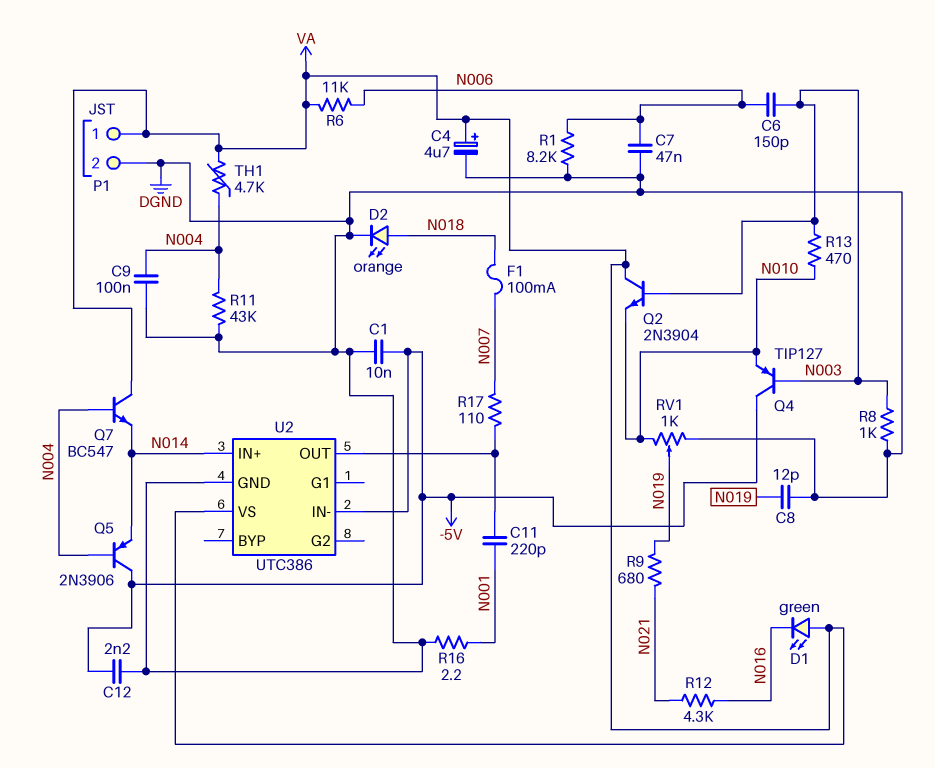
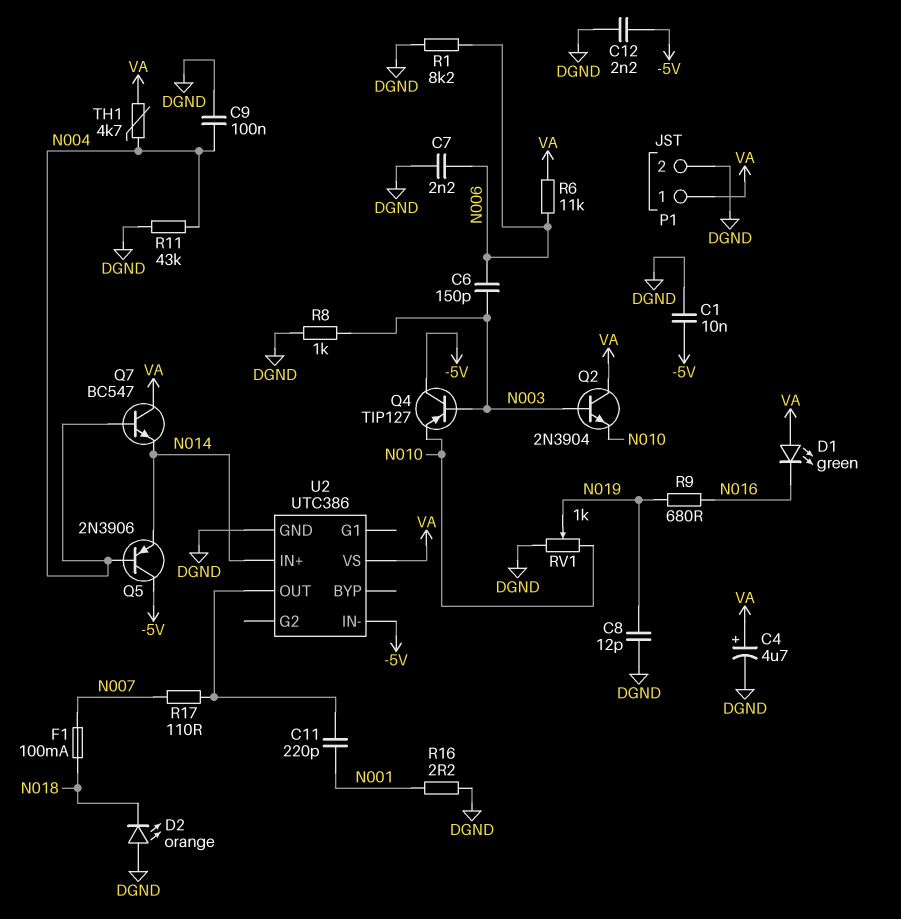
C7: 47nF (DGND, N006) -> 2.2nF (DGND, N006)
D2: LED orange (A N018, K DGND) -> LED orange (A DGND, K N018)
R9: 680 (N019, N021) -> 680 (N016, N019)
R12: 4.3k (N016, N021) -> none
R13: 470 (N003, N010) -> none

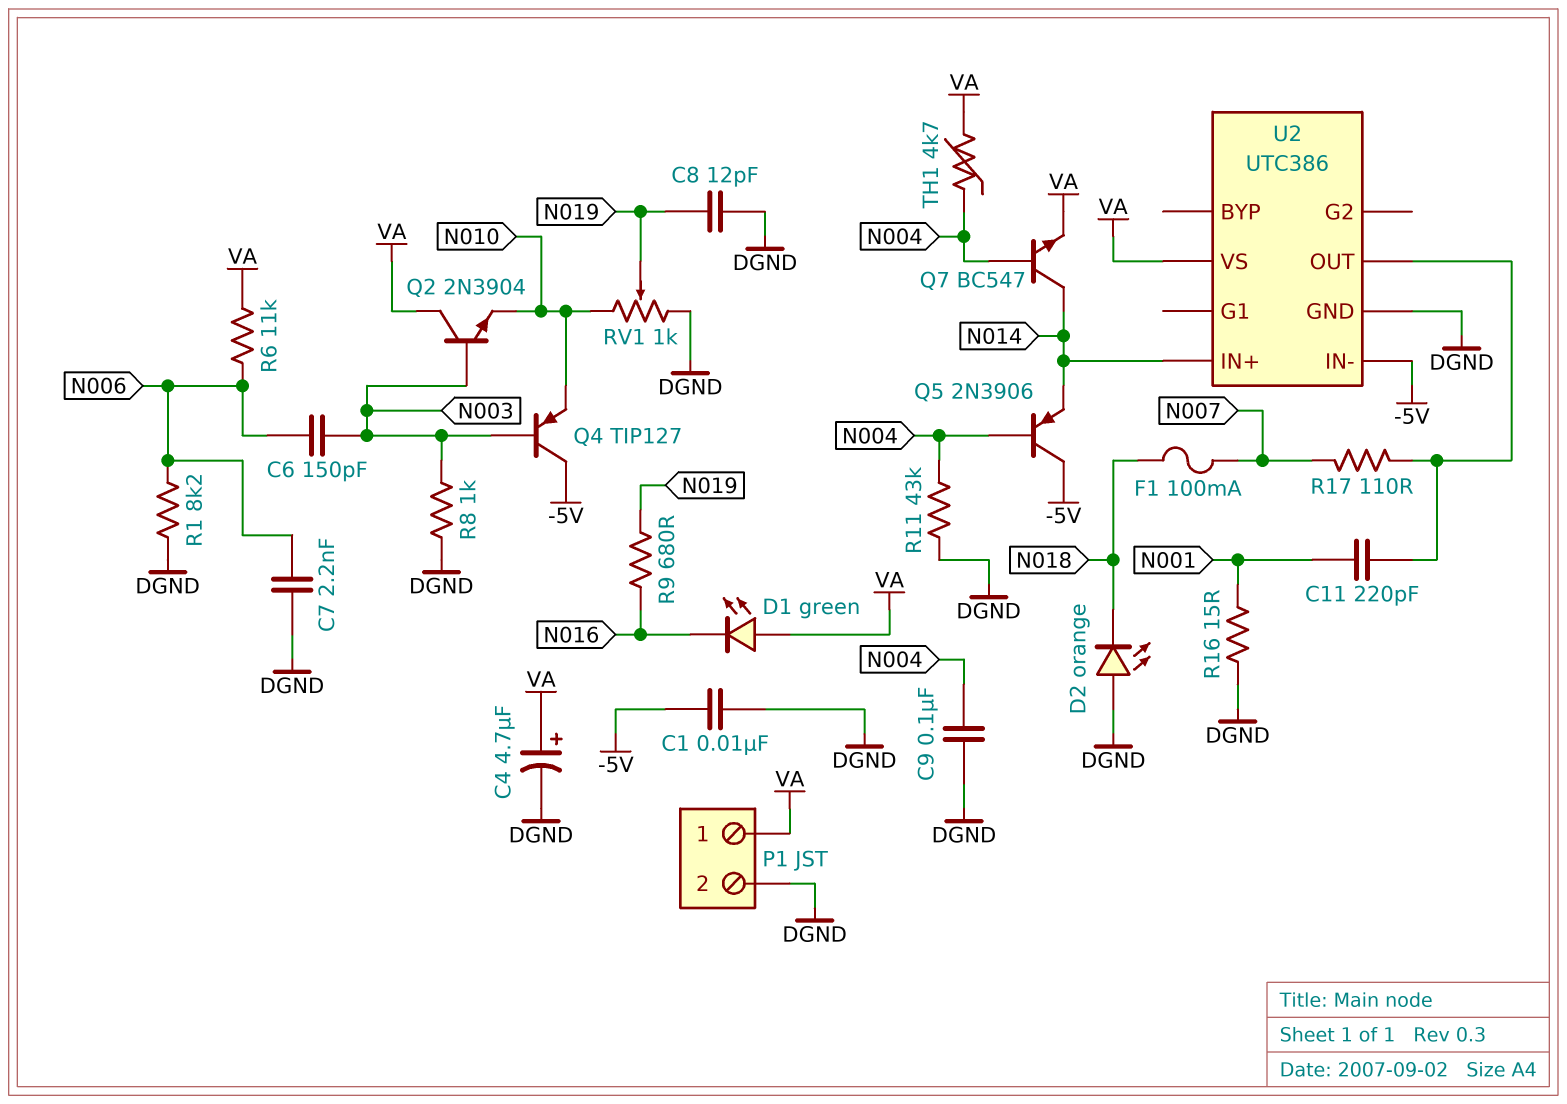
C12: 2.2nF (-5V, DGND) -> none
Q7: NPN BC547 (B N004, C VA, E N014) -> NPN BC547 (B N004, C N014, E VA)
R16: 2.2 (DGND, N001) -> 15 (DGND, N001)

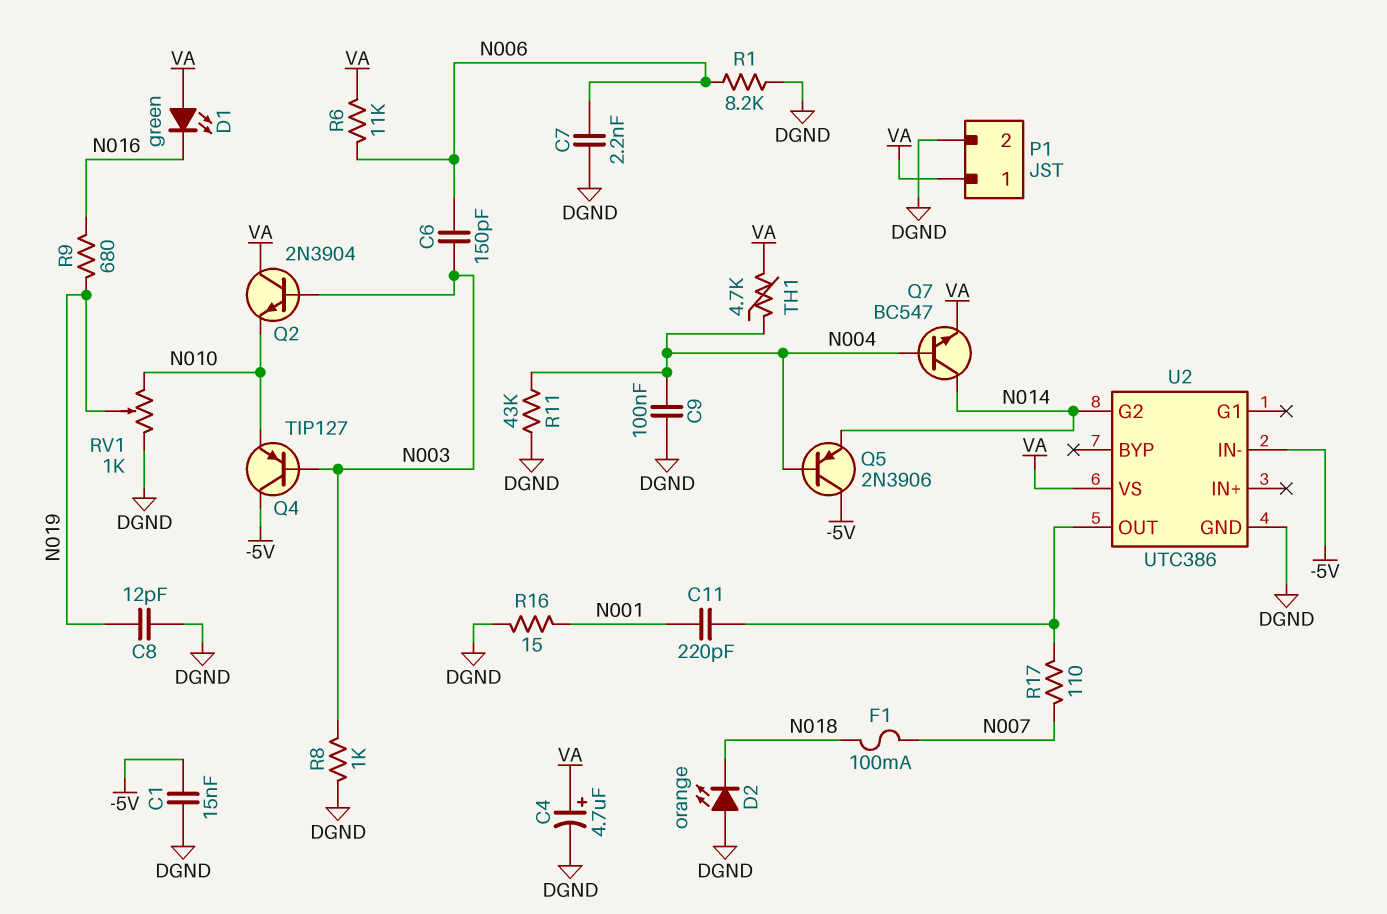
C1: 10nF (-5V, DGND) -> 15nF (-5V, DGND)
U2 pin G2: none -> N014
U2 pin IN+: N014 -> none

